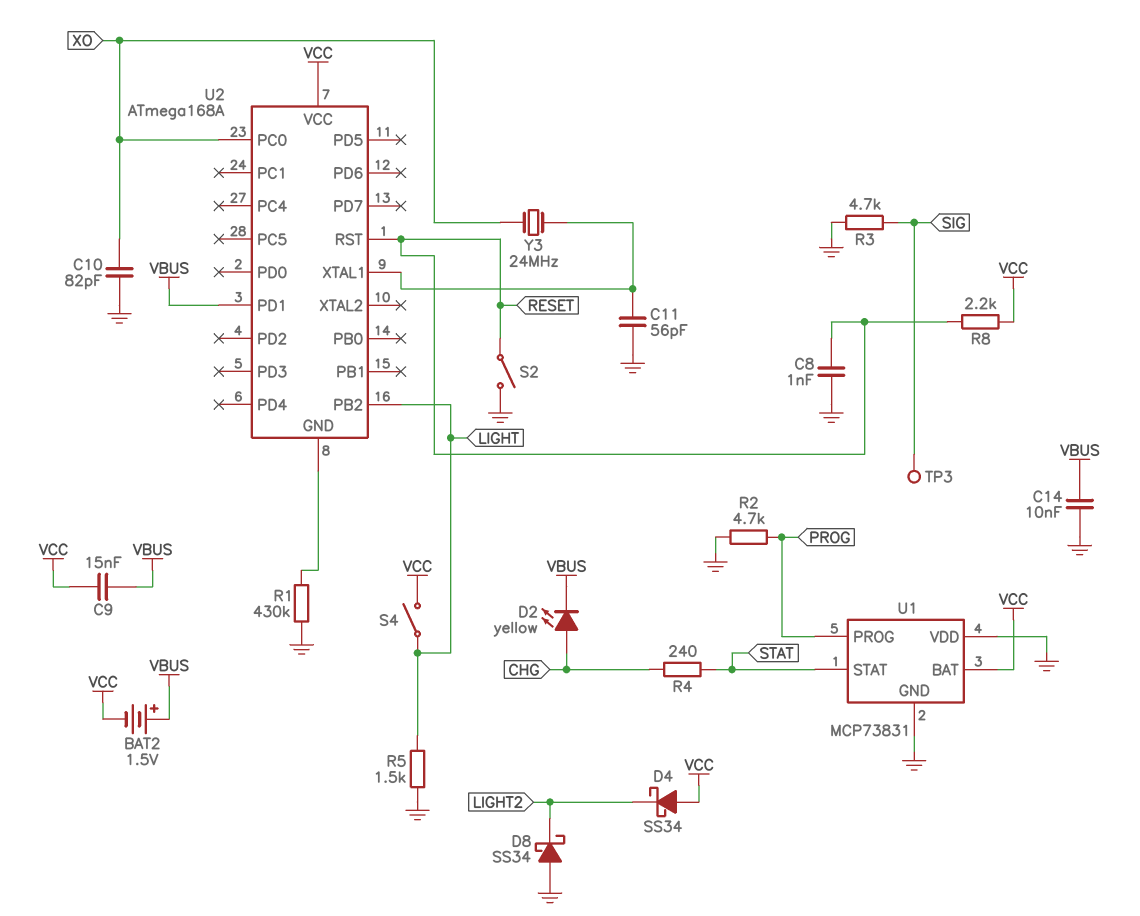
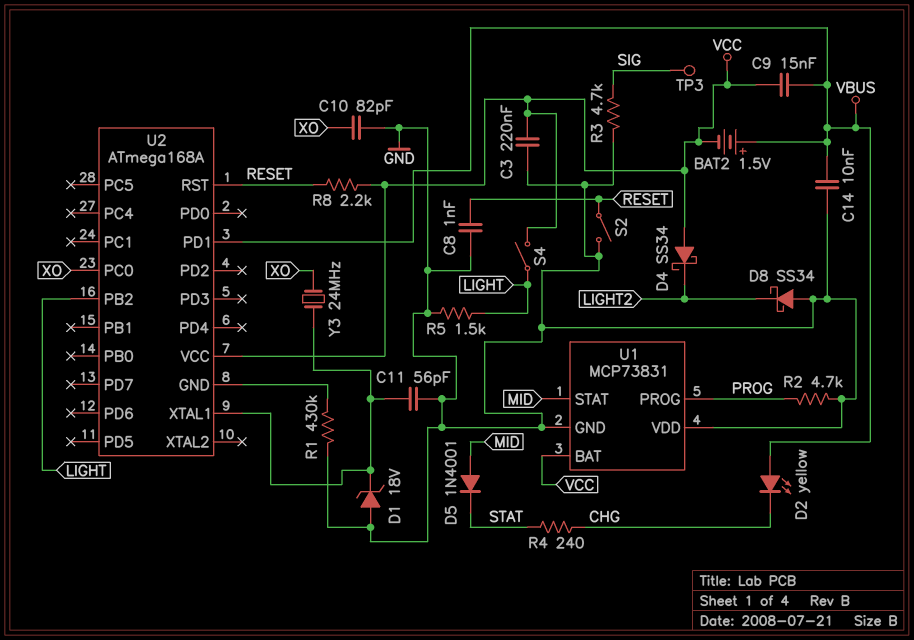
C3: none -> 220nF (GND, VCC)
D1: none -> zener 18V (A GND, K U2/XTAL1)
D2: LED yellow (A CHG, K VBUS) -> LED yellow (A VBUS, K CHG)
D5: none -> diode 1N4001 (A MID, K STAT)
U1 pin STAT: STAT -> MID

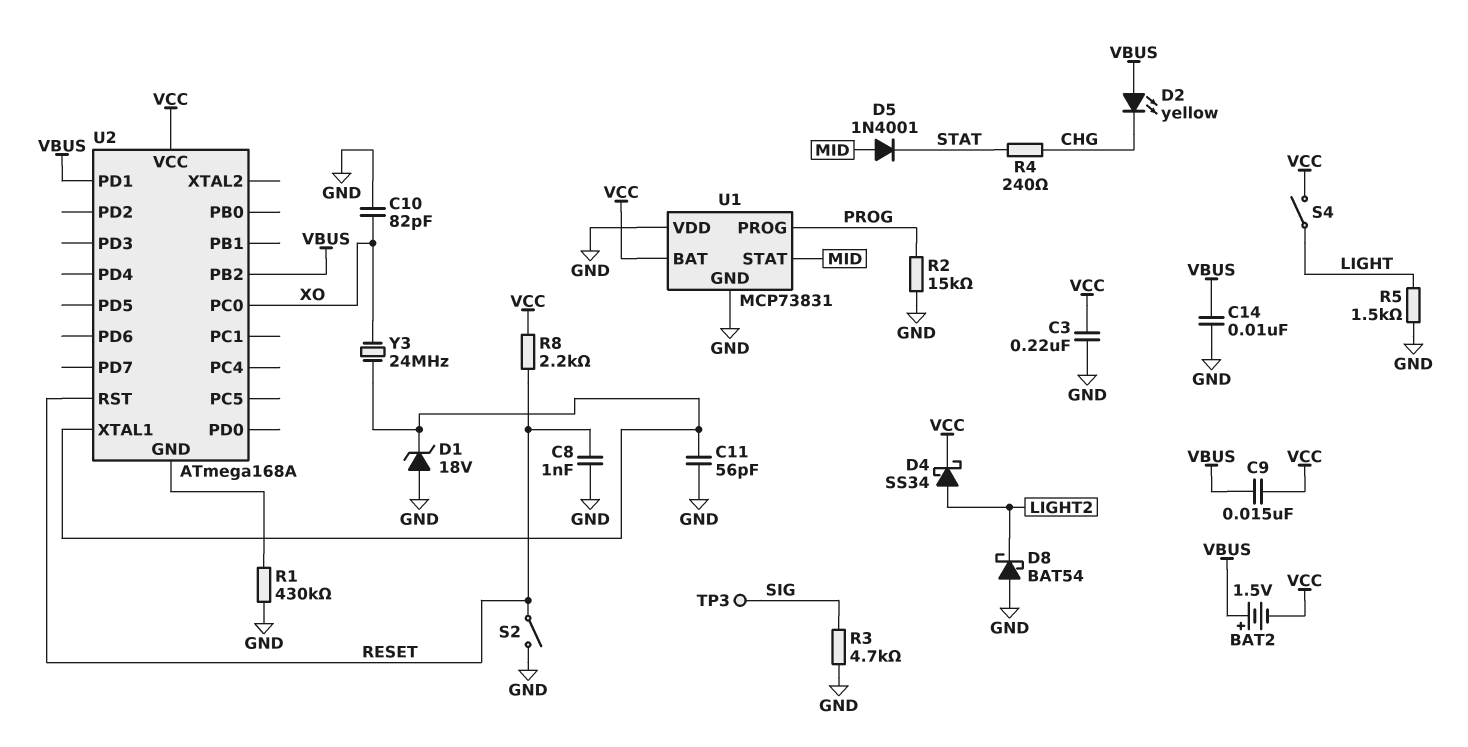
D4: schottky SS34 (A VCC, K LIGHT2) -> schottky SS34 (A LIGHT2, K VCC)
D8: schottky SS34 (A GND, K LIGHT2) -> schottky BAT54 (A GND, K LIGHT2)
R2: 4.7k (GND, PROG) -> 15k (GND, PROG)
U2 pin PB2: LIGHT -> VBUS

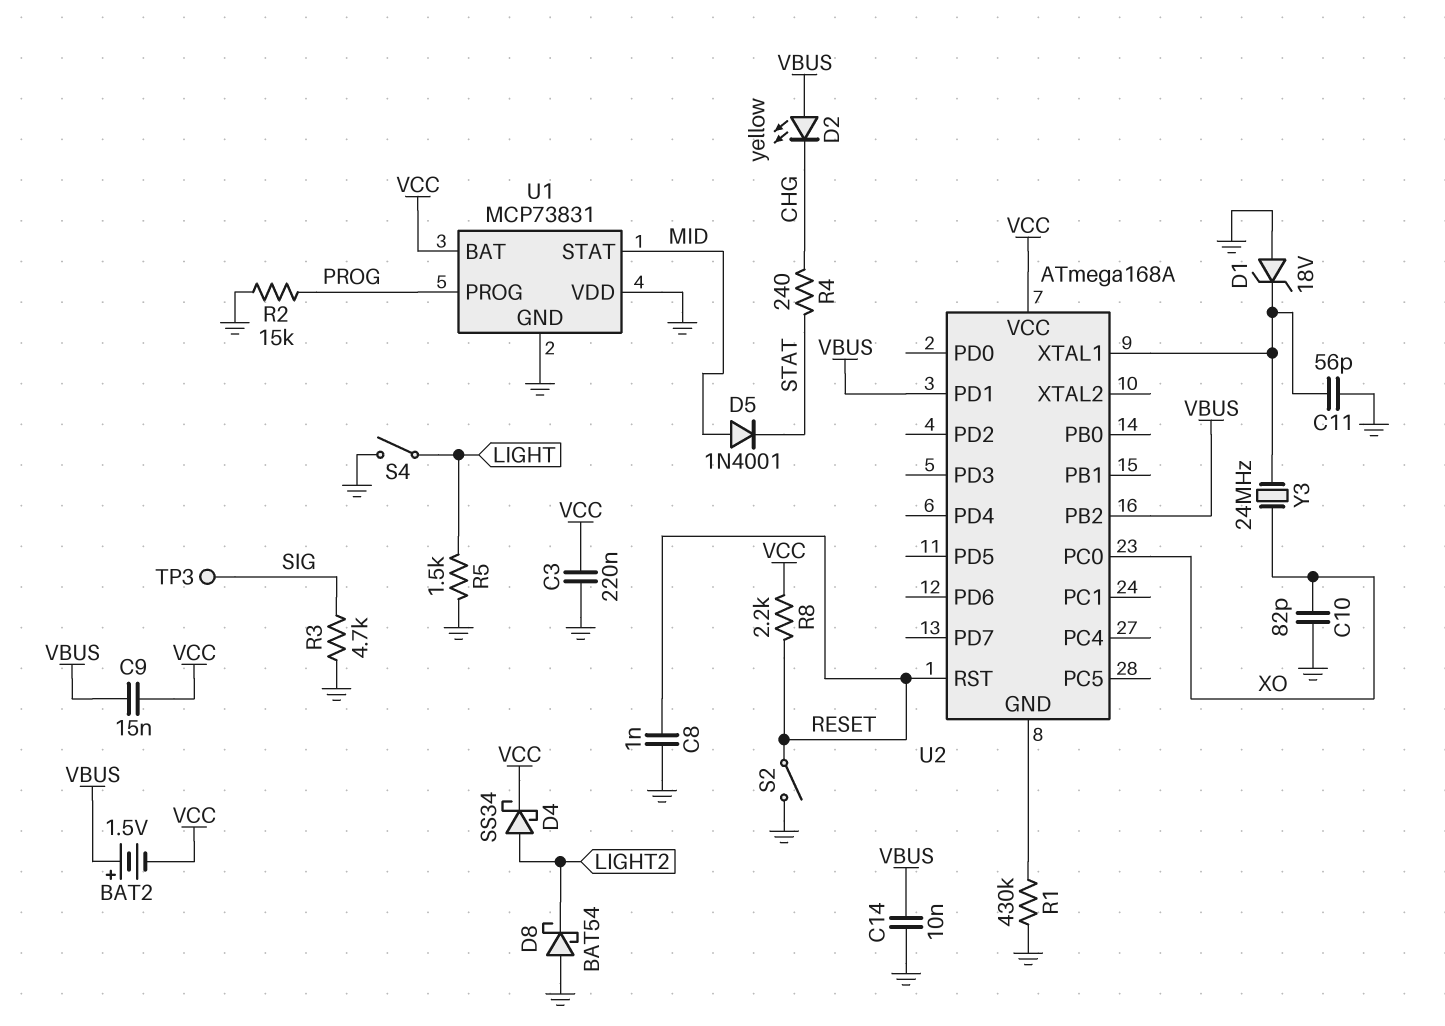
S4: switch (LIGHT, VCC) -> switch (GND, LIGHT)

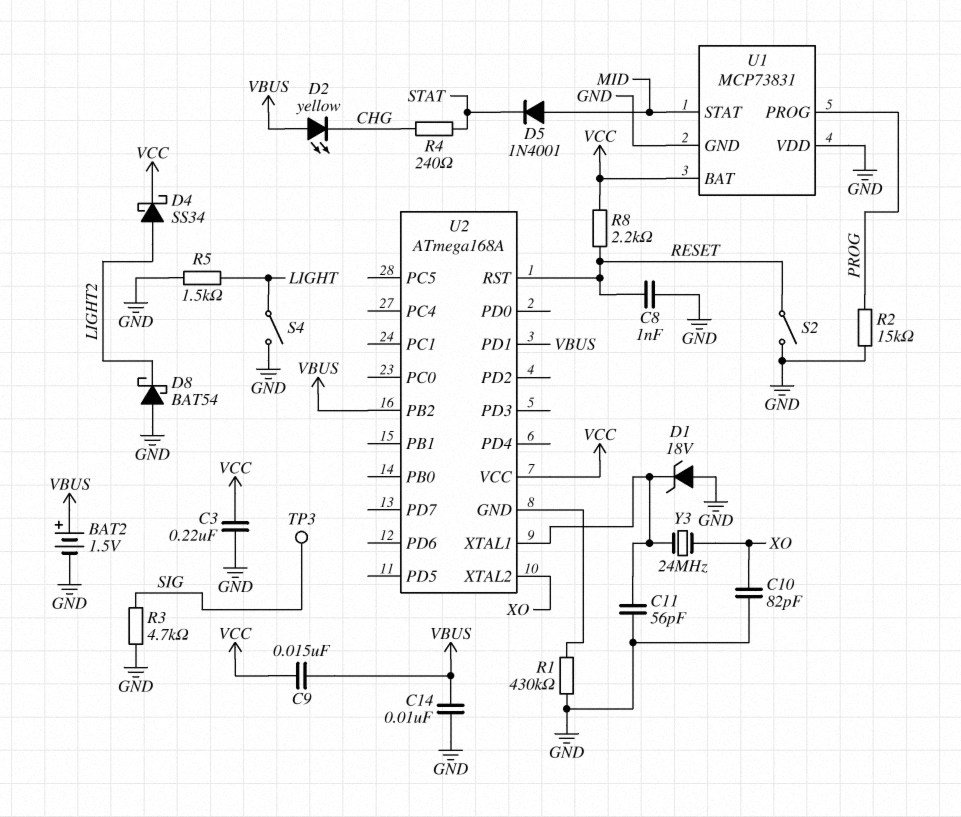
BAT2: 1.5V (plus VBUS, minus VCC) -> 1.5V (plus VBUS, minus GND)
U2 pin PC0: XO -> none
U2 pin XTAL2: none -> XO

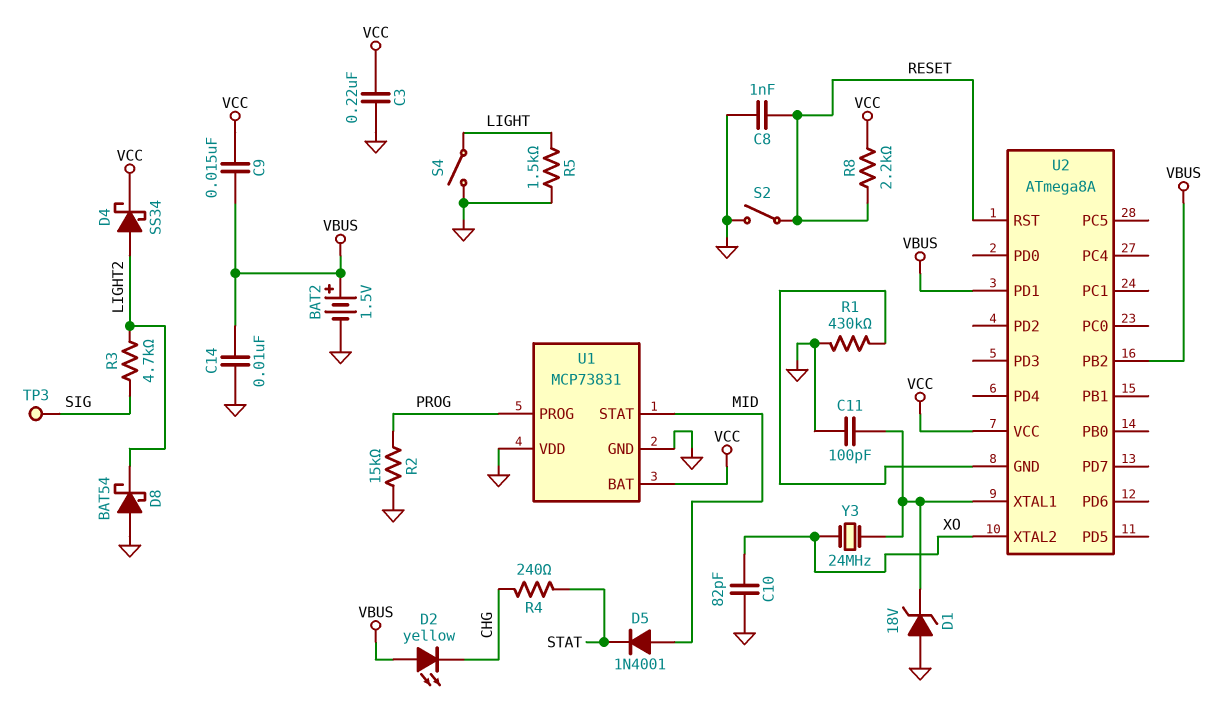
C11: 56pF (GND, U2/XTAL1) -> 100pF (GND, U2/XTAL1)
R3: 4.7k (GND, SIG) -> 4.7k (LIGHT2, SIG)
U2: ATmega168A -> ATmega8A

